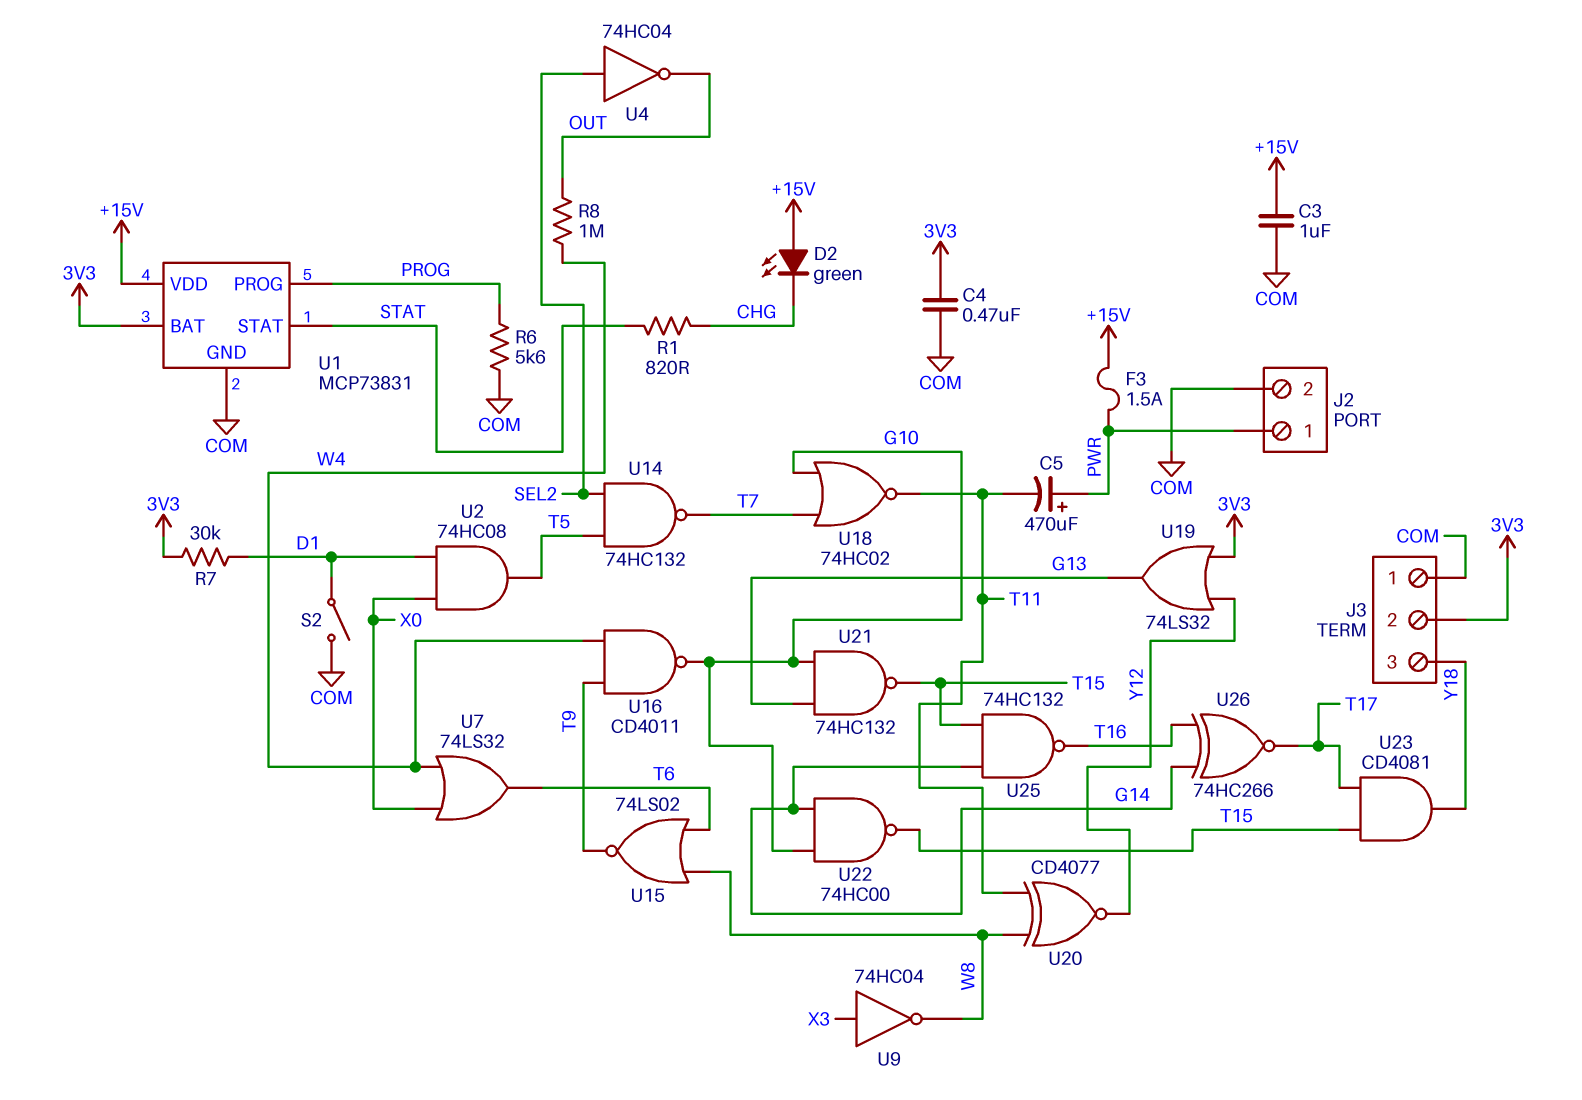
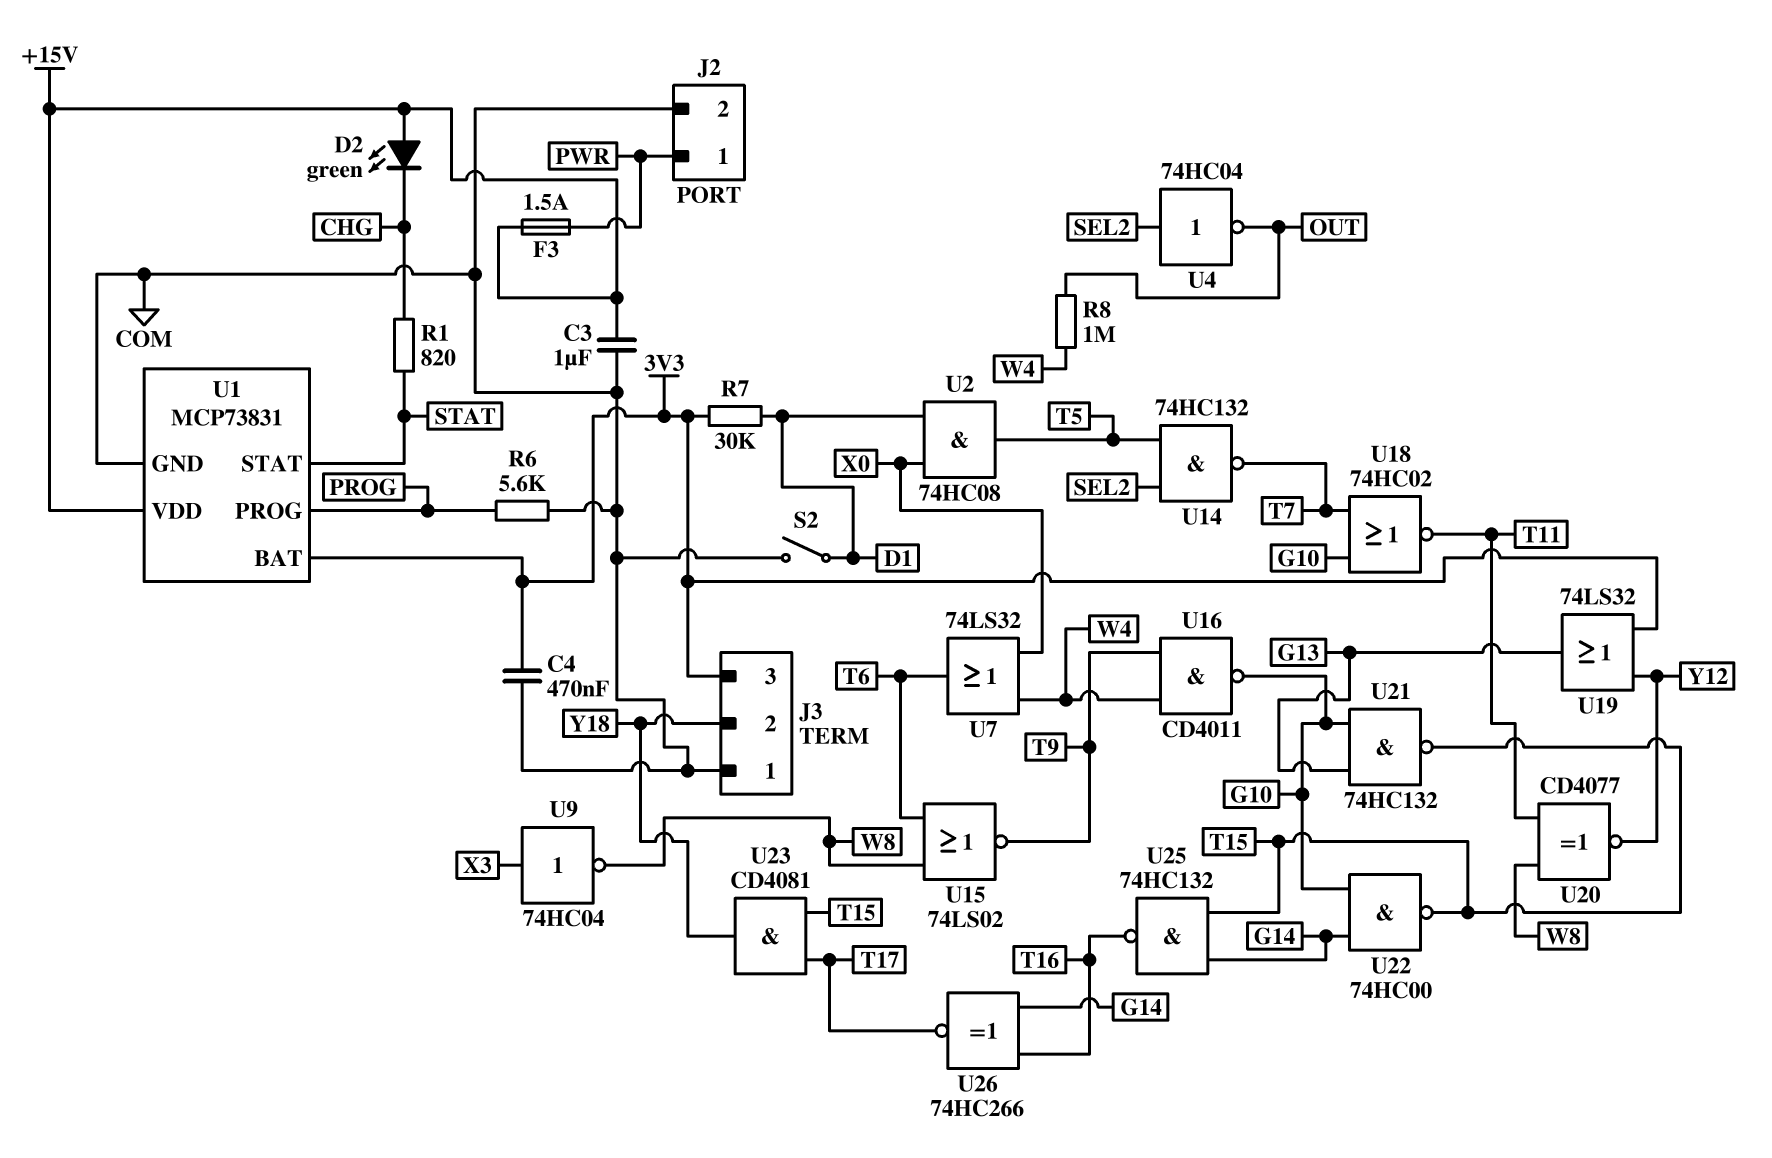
C5: 470uF (plus PWR, minus T11) -> none
J3 pin 2: 3V3 -> Y18
J3 pin 3: Y18 -> 3V3

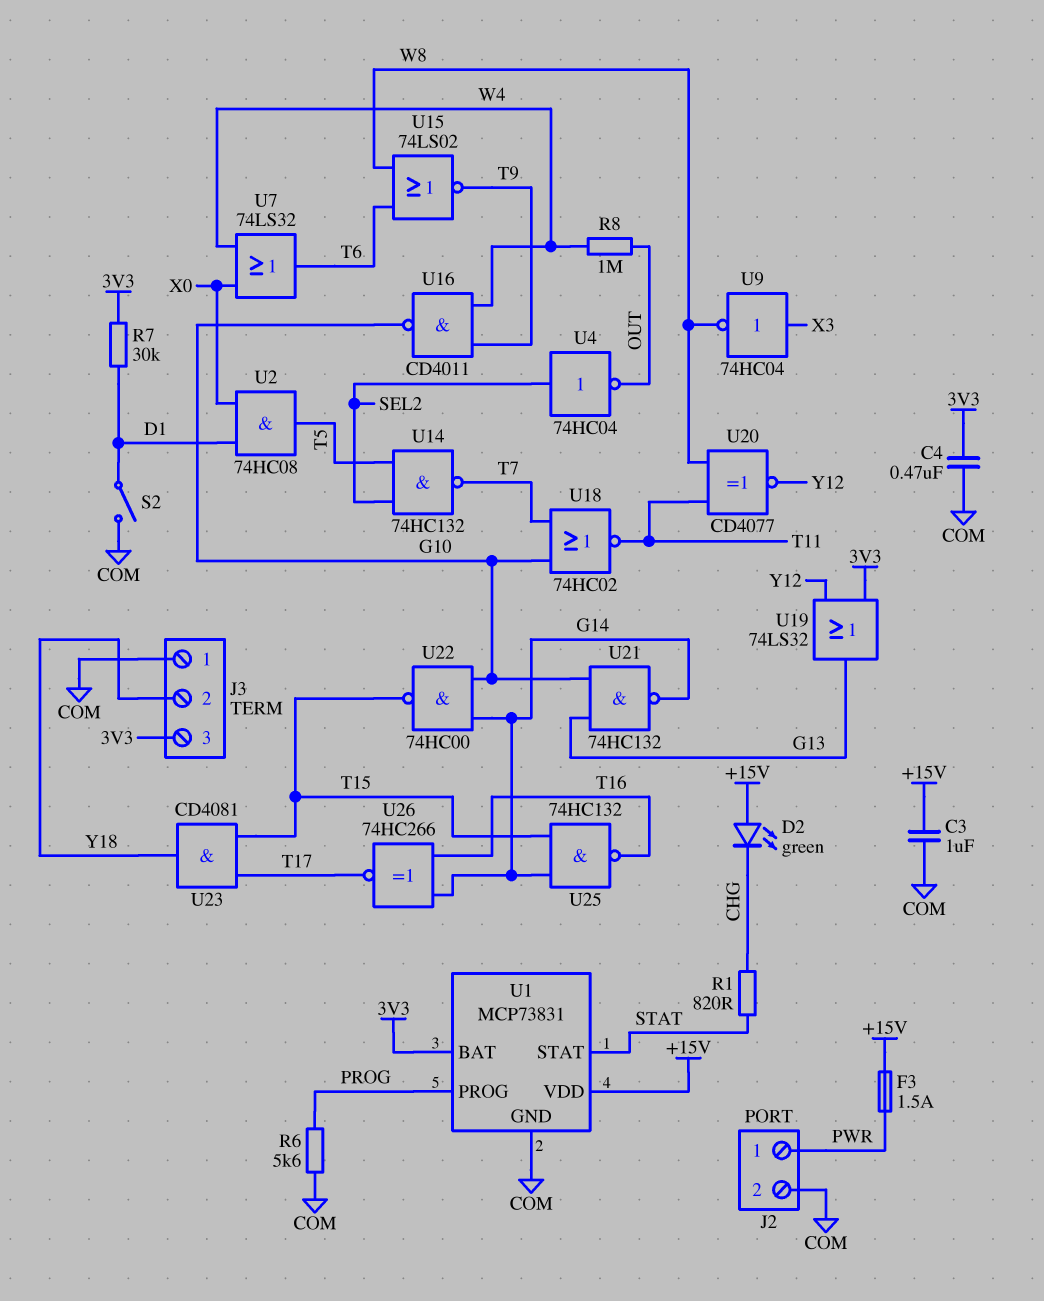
U21: NAND 74HC132 (in G10, in G13, out T15) -> NAND 74HC132 (in G10, in G13, out G14)

